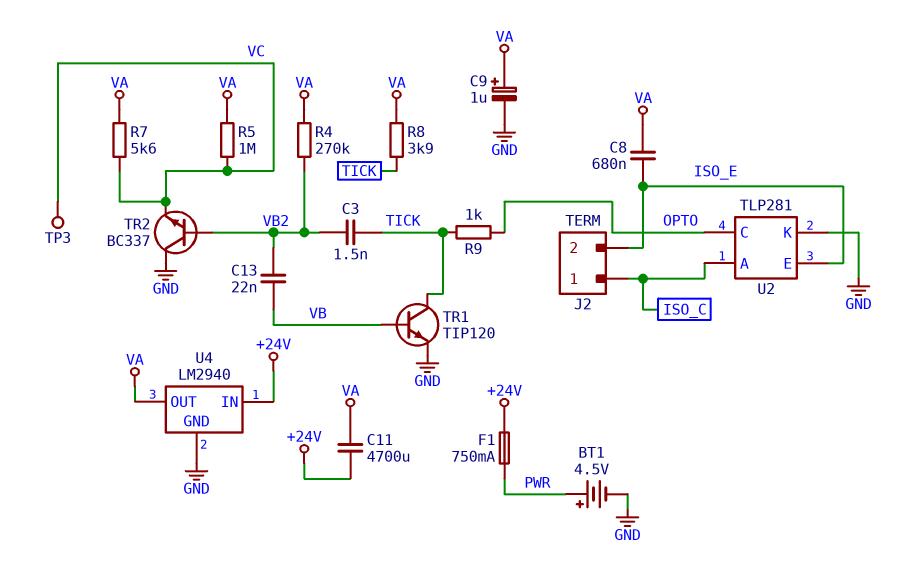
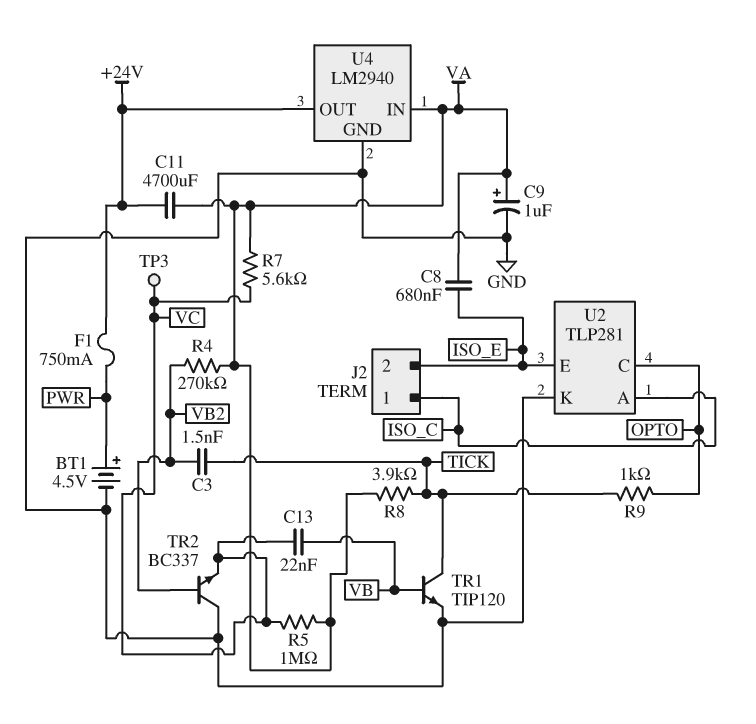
C13: 22nF (VB, VB2) -> 22nF (VB, VC)
U4 pin IN: +24V -> VA
U4 pin OUT: VA -> +24V

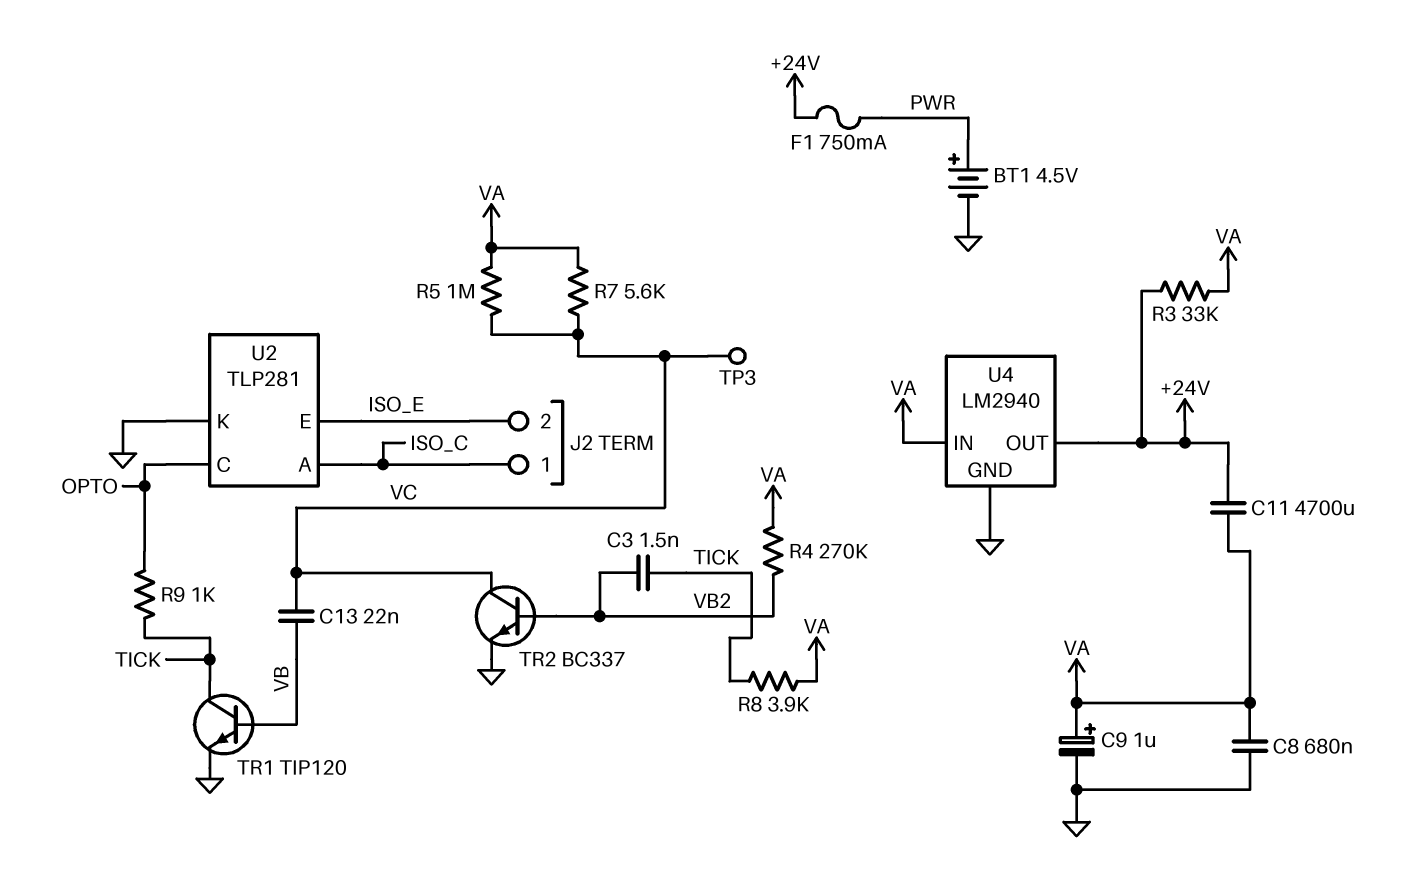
C8: 680nF (ISO_E, VA) -> 680nF (GND, VA)
R3: none -> 33k (+24V, VA)
TR2: NPN BC337 (B VB2, C GND, E VC) -> NPN BC337 (B VB2, C VC, E GND)

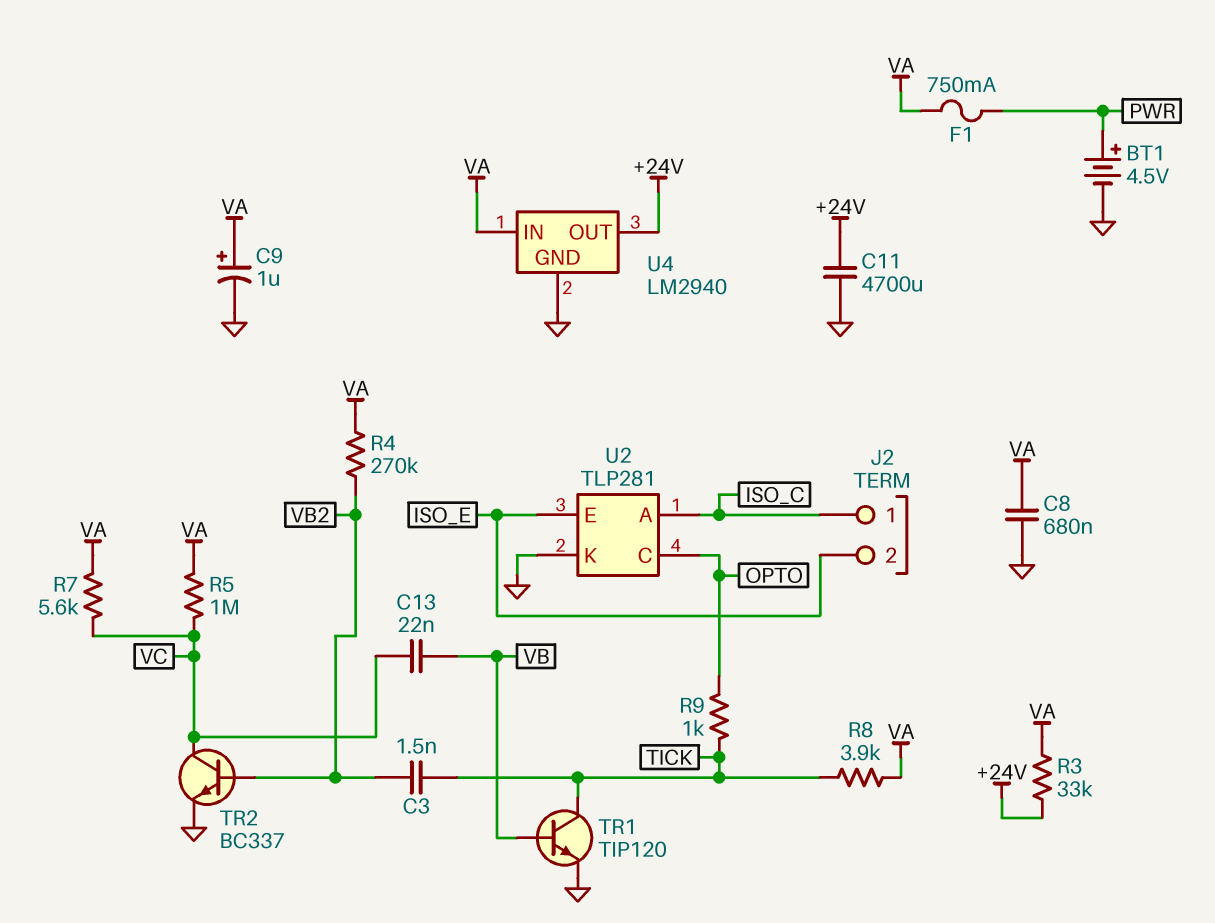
C11: 4700uF (+24V, VA) -> 4700uF (+24V, GND)
F1: 750mA (+24V, PWR) -> 750mA (PWR, VA)
TP3: test point (VC) -> none

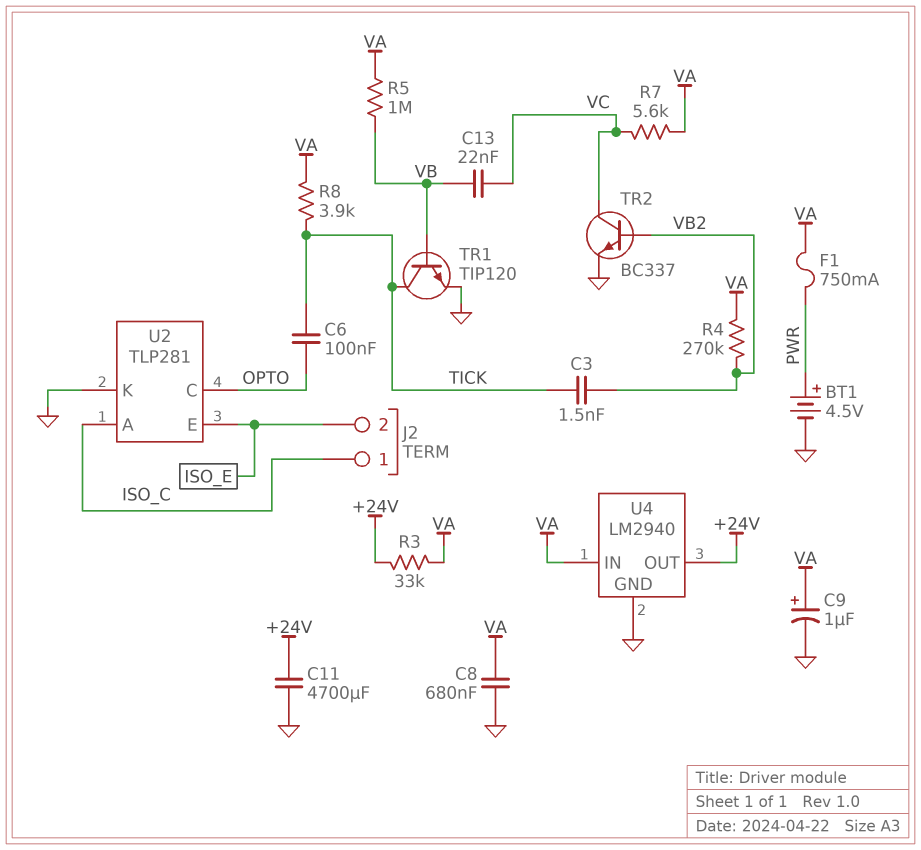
C6: none -> 100nF (OPTO, TICK)
R5: 1M (VA, VC) -> 1M (VA, VB)
R9: 1k (OPTO, TICK) -> none

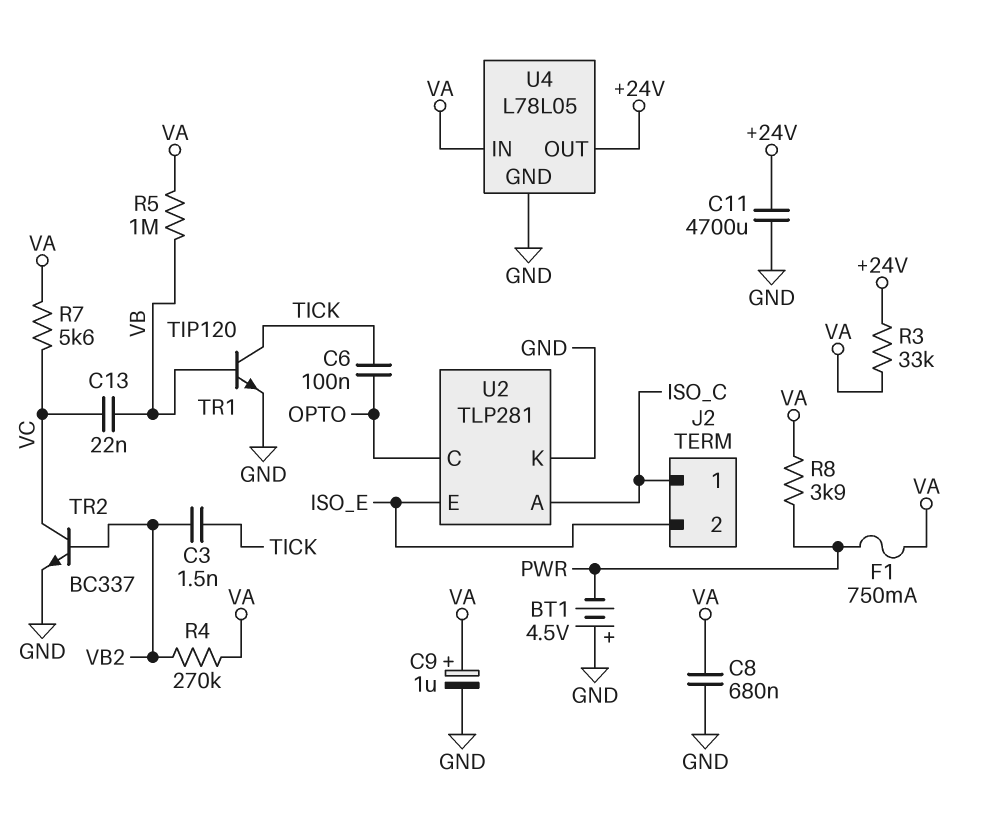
BT1: 4.5V (plus PWR, minus GND) -> 4.5V (plus GND, minus PWR)
R8: 3.9k (TICK, VA) -> 3.9k (PWR, VA)
U4: LM2940 -> L78L05

